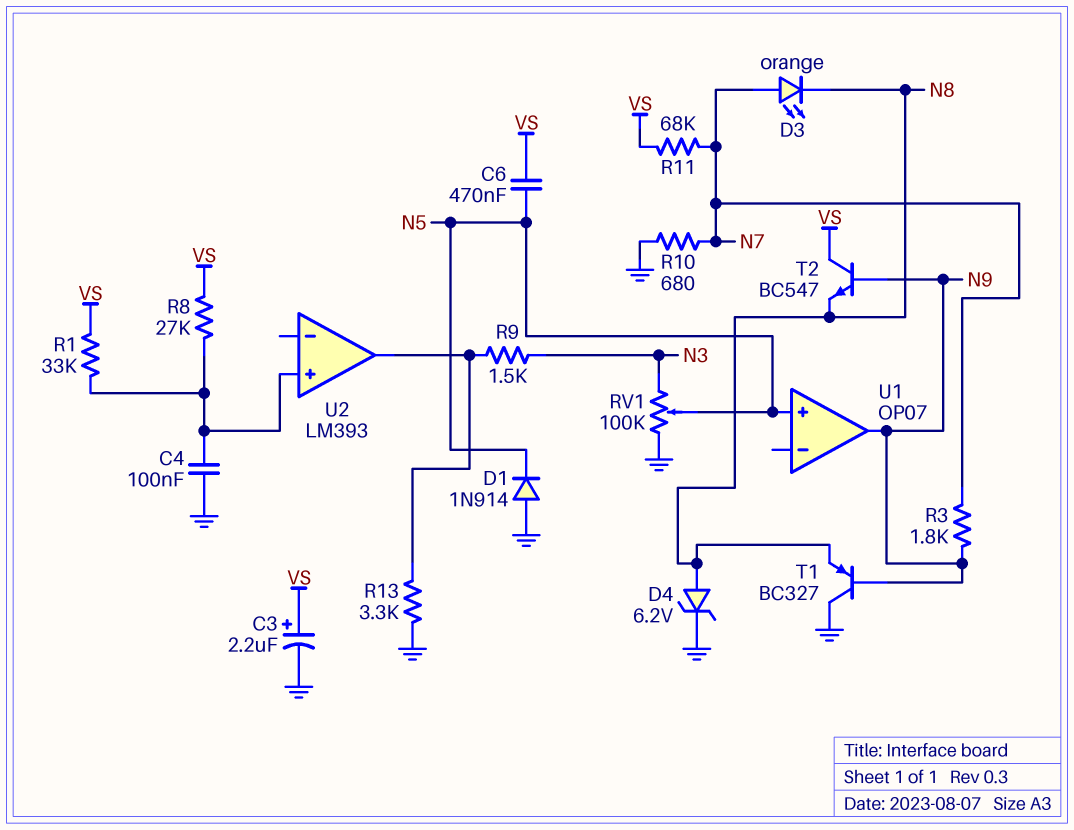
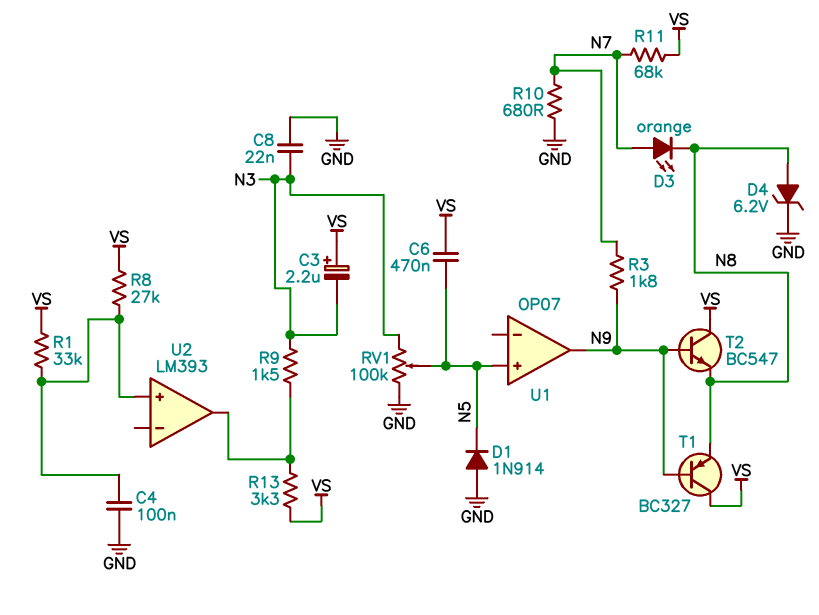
C3: 2.2uF (plus VS, minus GND) -> 2.2uF (plus VS, minus N3)
C8: none -> 22nF (GND, N3)
R13: 3.3k (GND, U2/out) -> 3.3k (U2/out, VS)
T1: PNP BC327 (B N9, C GND, E N8) -> PNP BC327 (B N9, C VS, E N8)

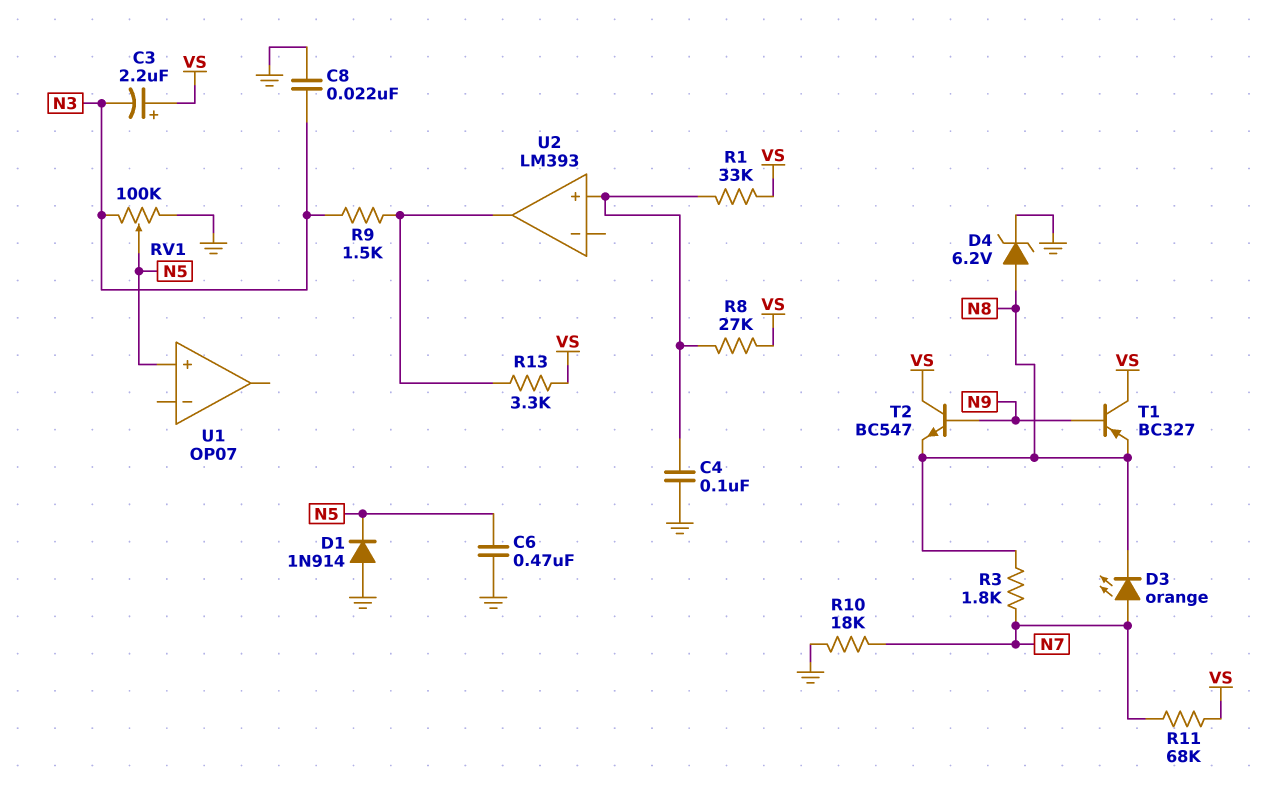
C6: 470nF (N5, VS) -> 470nF (GND, N5)
R3: 1.8k (N7, N9) -> 1.8k (N7, N8)
R10: 680 (GND, N7) -> 18k (GND, N7)
U1 pin out: N9 -> none

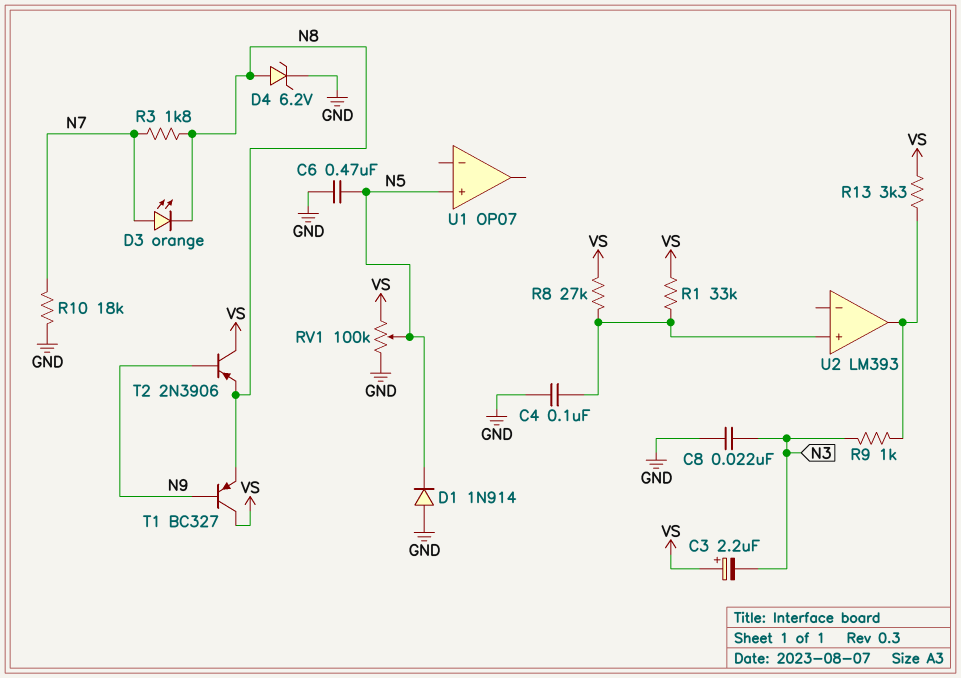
R9: 1.5k (N3, U2/out) -> 1k (N3, U2/out)
R11: 68k (N7, VS) -> none
RV1: 100k (GND, N3, wiper N5) -> 100k (GND, VS, wiper N5)
T2: NPN BC547 (B N9, C VS, E N8) -> PNP 2N3906 (B N9, C VS, E N8)

